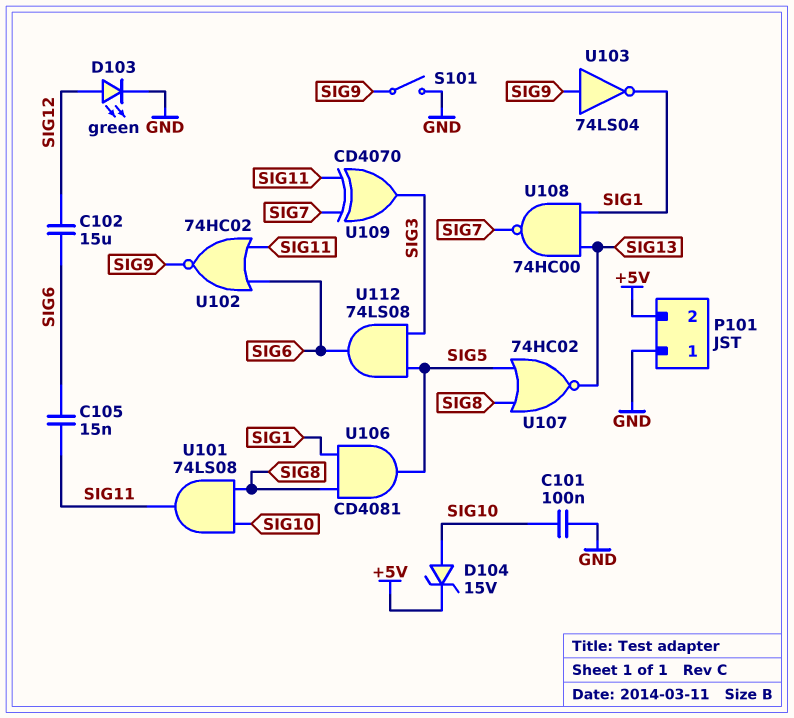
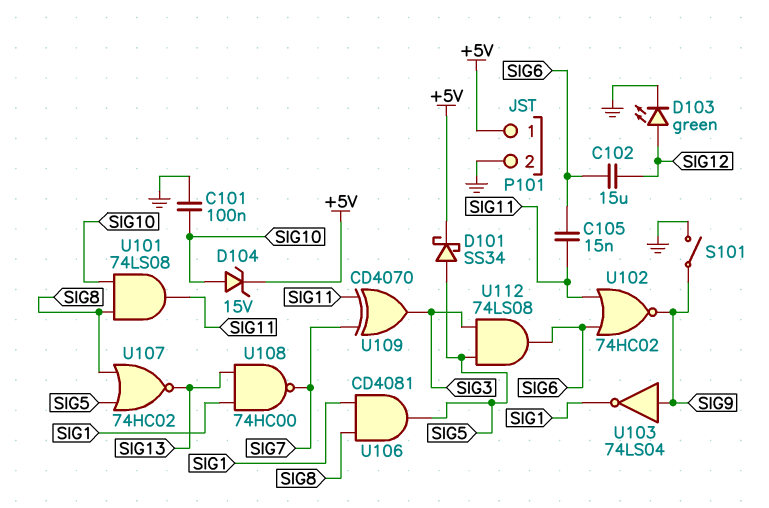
D101: none -> schottky SS34 (A SIG5, K +5V)
P101 pin 1: GND -> +5V
P101 pin 2: +5V -> GND

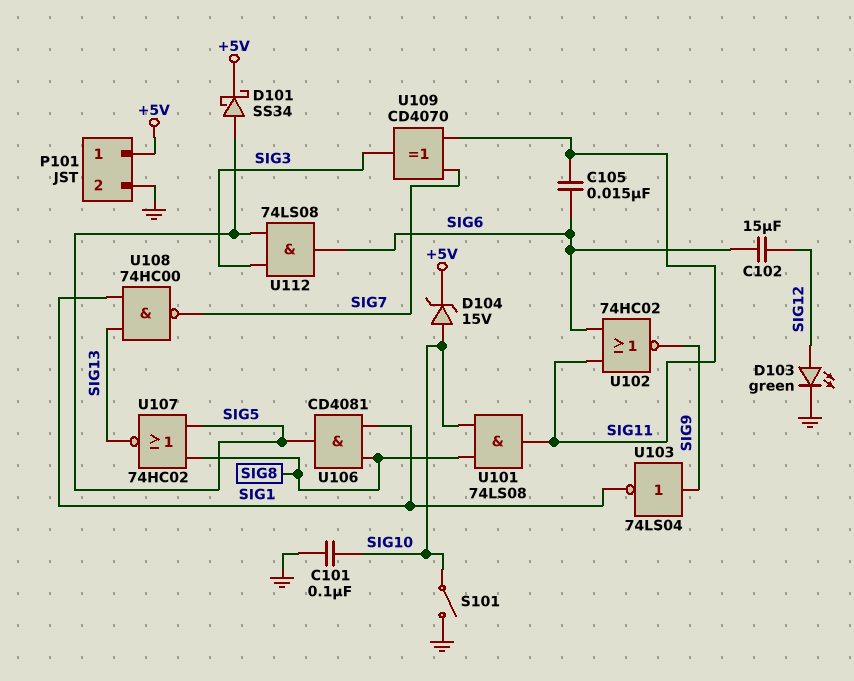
S101: switch (GND, SIG9) -> switch (GND, SIG10)

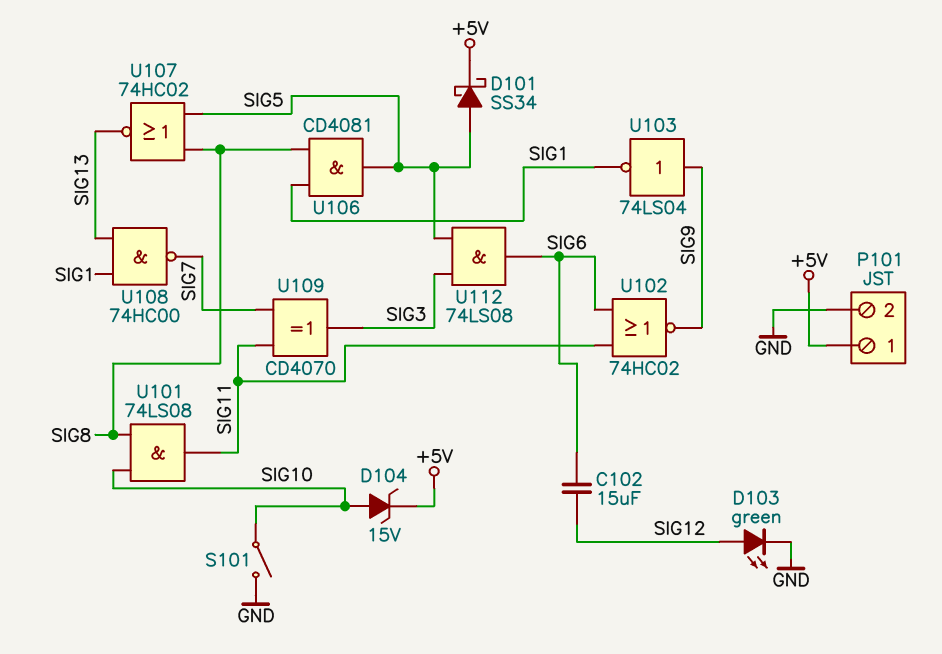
C101: 100nF (GND, SIG10) -> none
C105: 15nF (SIG6, SIG11) -> none

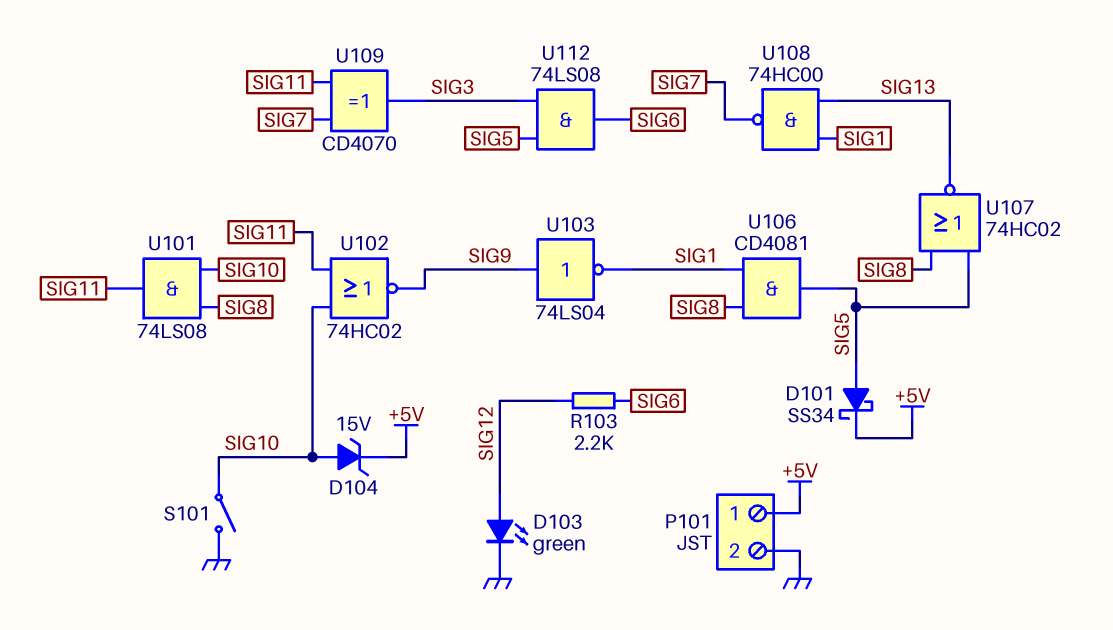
C102: 15uF (SIG6, SIG12) -> none
R103: none -> 2.2k (SIG6, SIG12)
U102: NOR 74HC02 (in SIG6, in SIG11, out SIG9) -> NOR 74HC02 (in SIG10, in SIG11, out SIG9)

